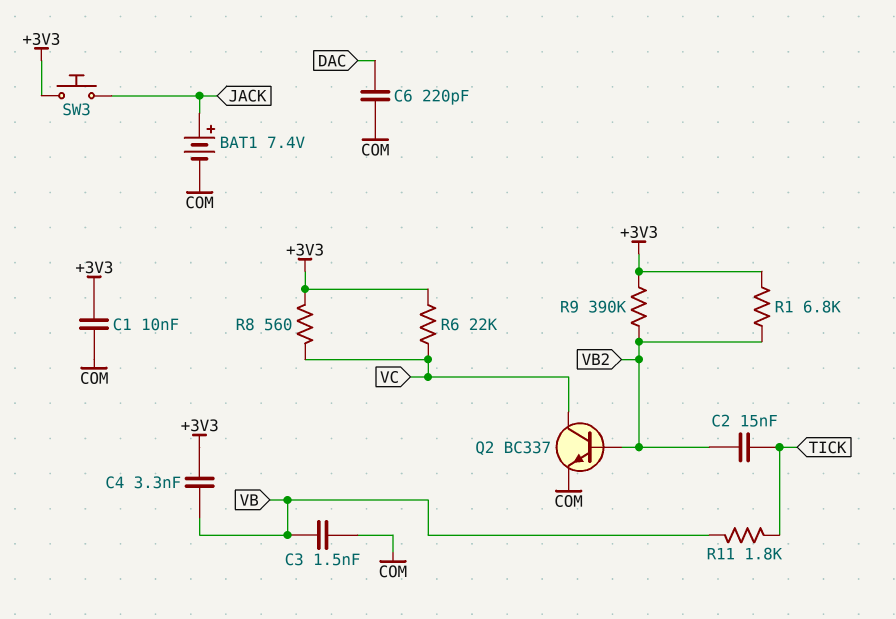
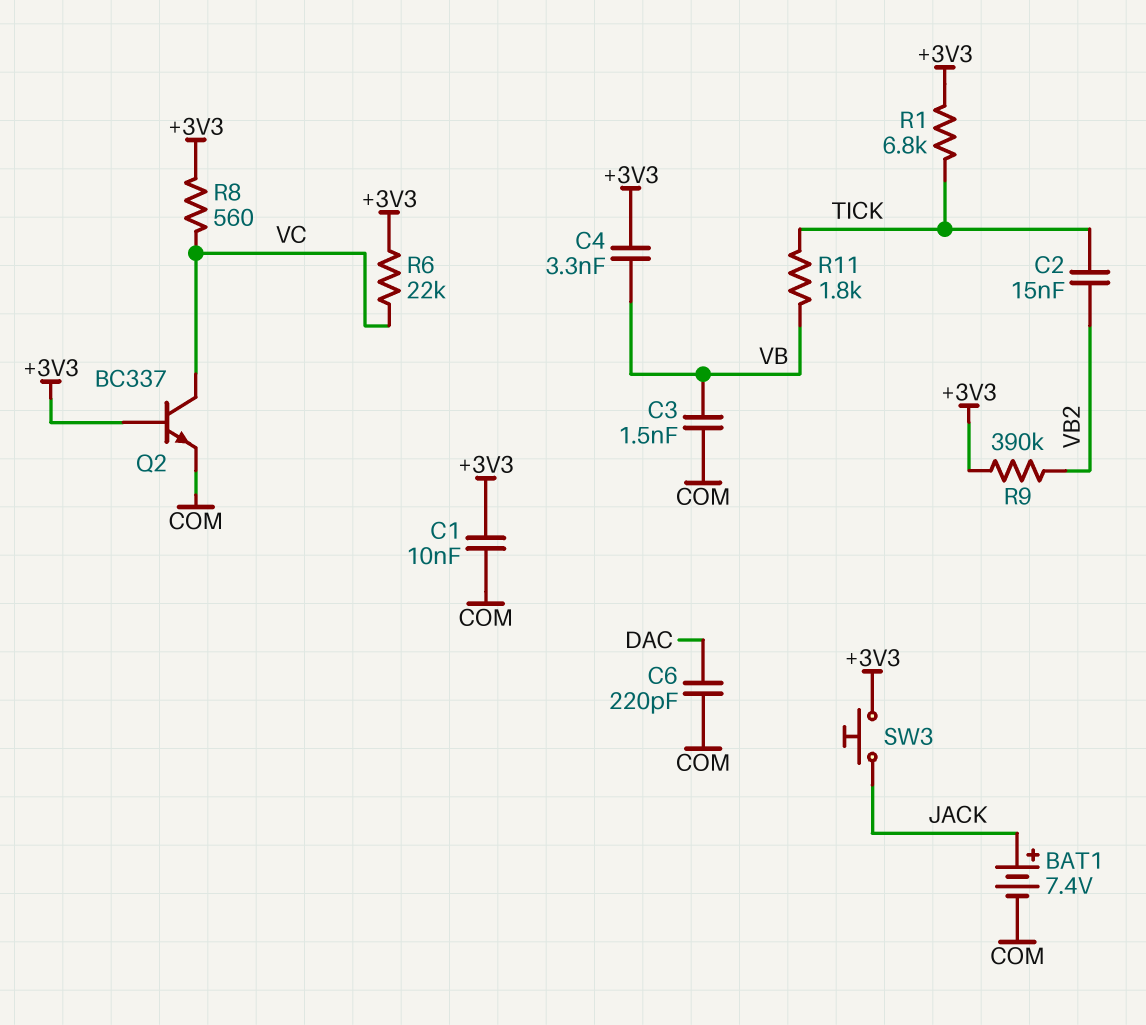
Q2: NPN BC337 (B VB2, C VC, E COM) -> NPN BC337 (B +3V3, C VC, E COM)
R1: 6.8k (+3V3, VB2) -> 6.8k (+3V3, TICK)

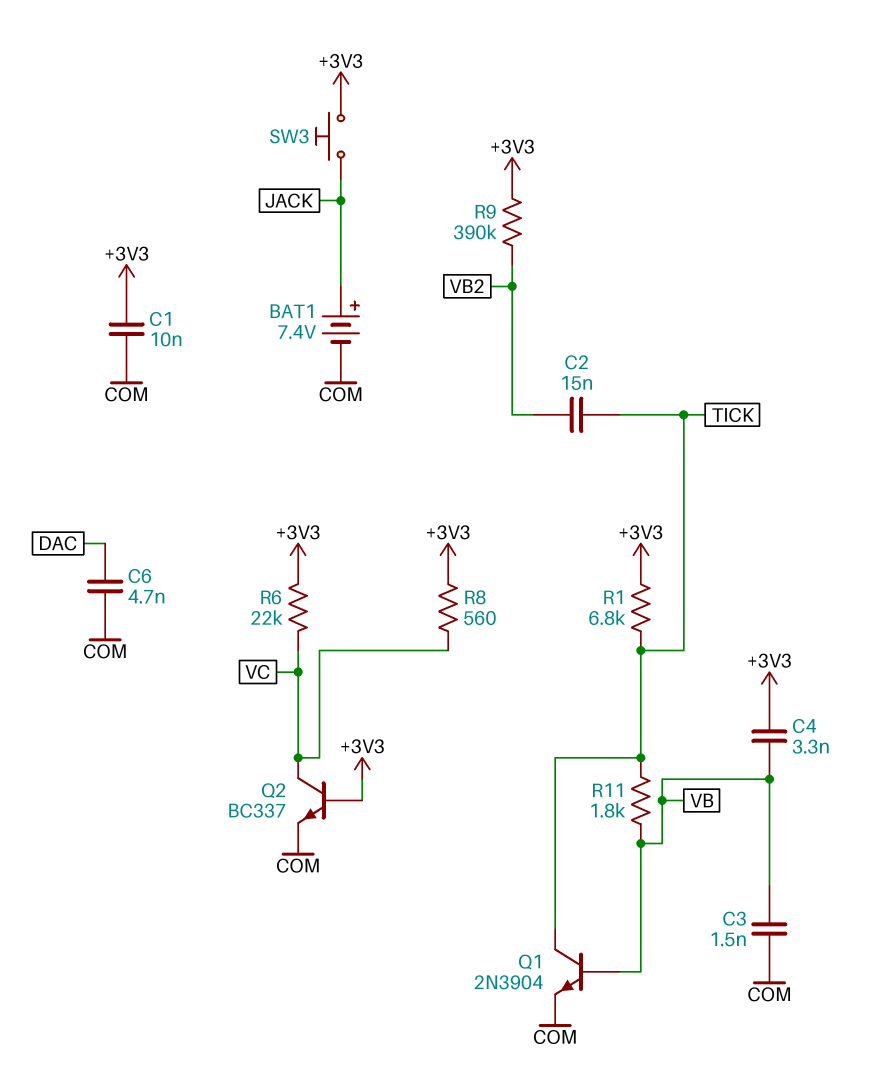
C6: 220pF (COM, DAC) -> 4.7nF (COM, DAC)
Q1: none -> NPN 2N3904 (B VB, C TICK, E COM)

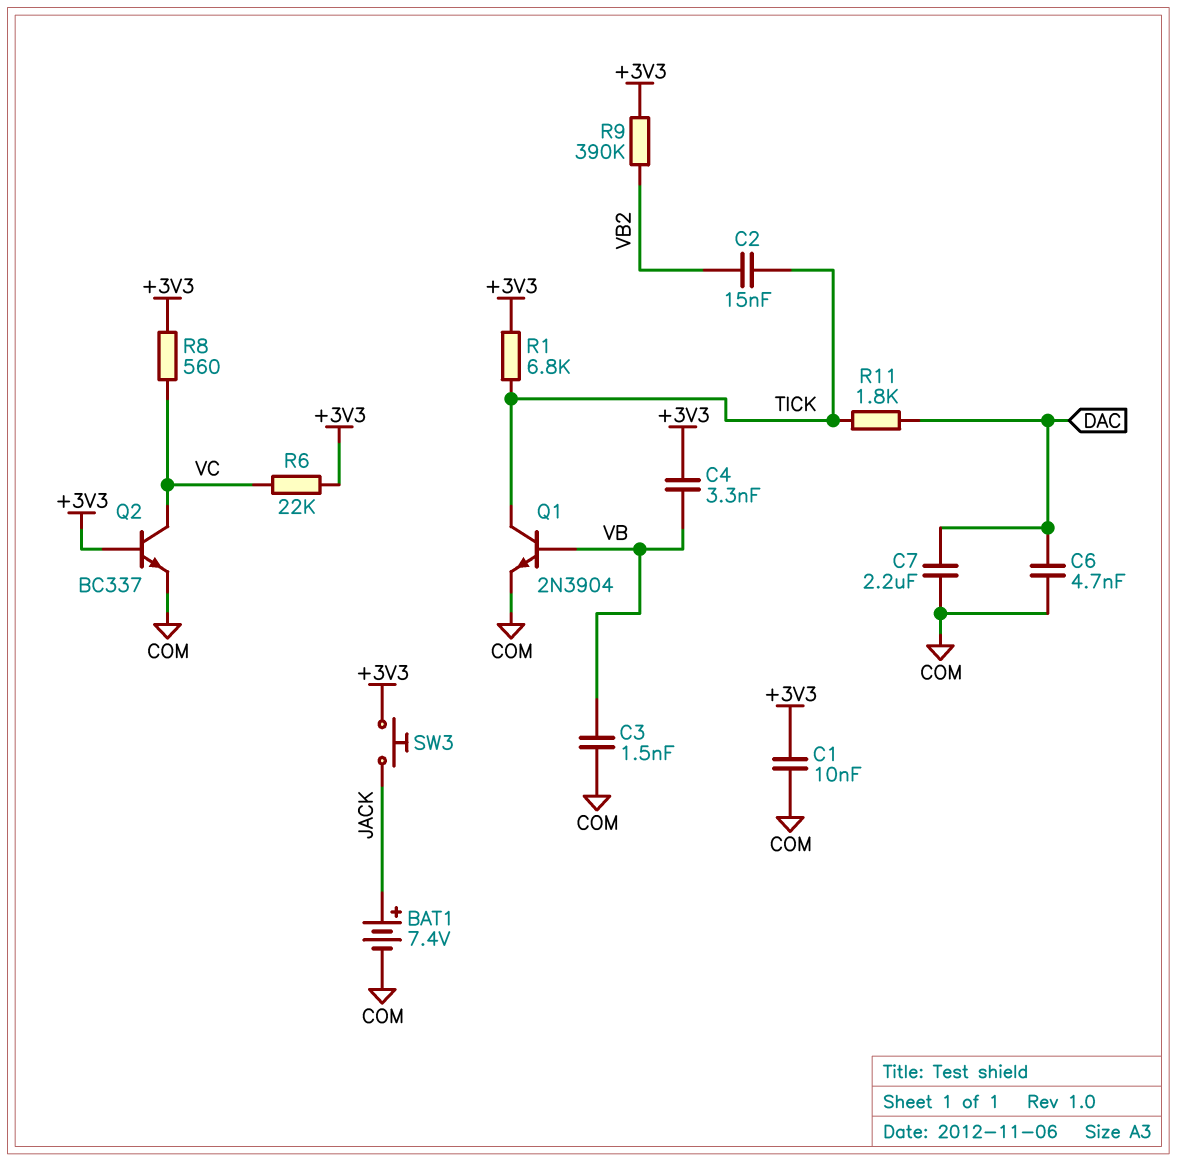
C7: none -> 2.2uF (COM, DAC)
R11: 1.8k (TICK, VB) -> 1.8k (DAC, TICK)

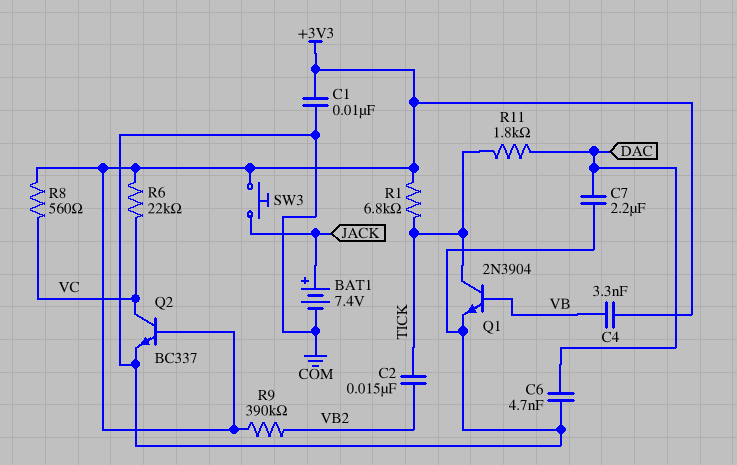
C3: 1.5nF (COM, VB) -> none

